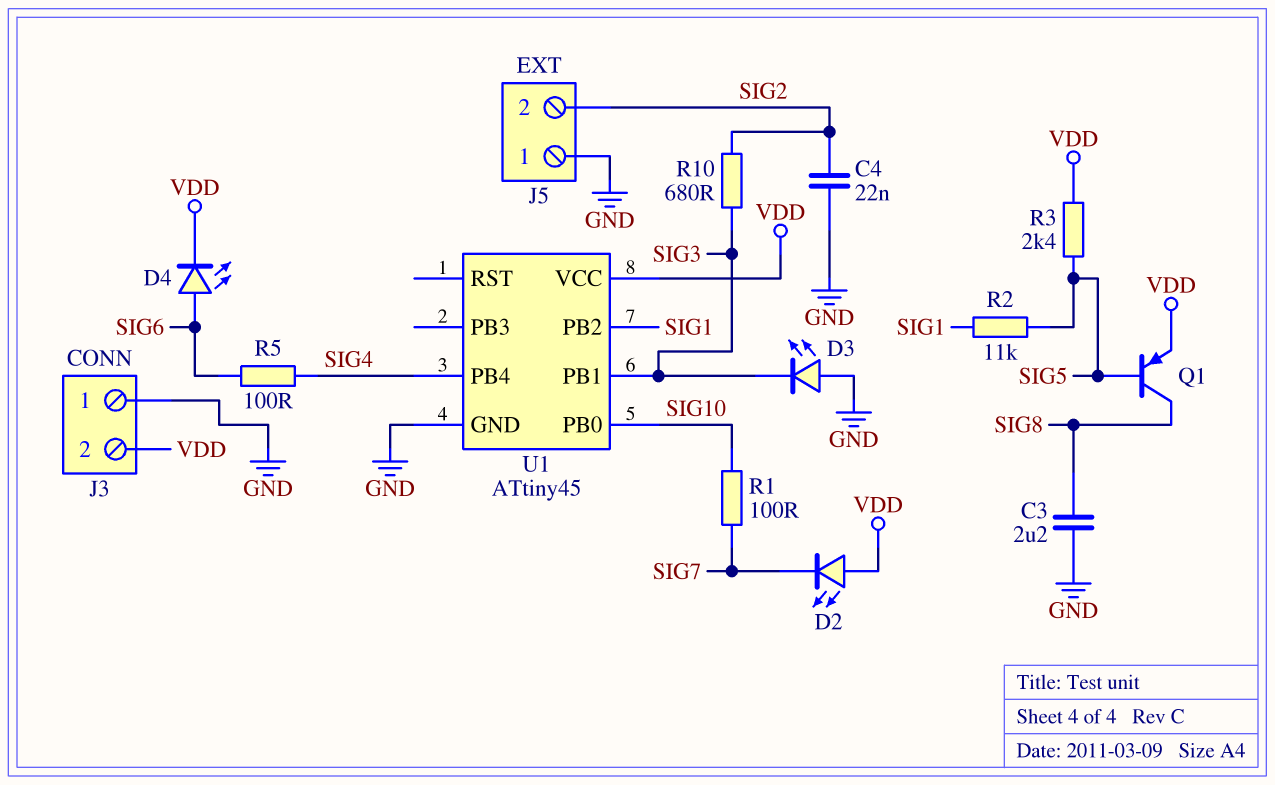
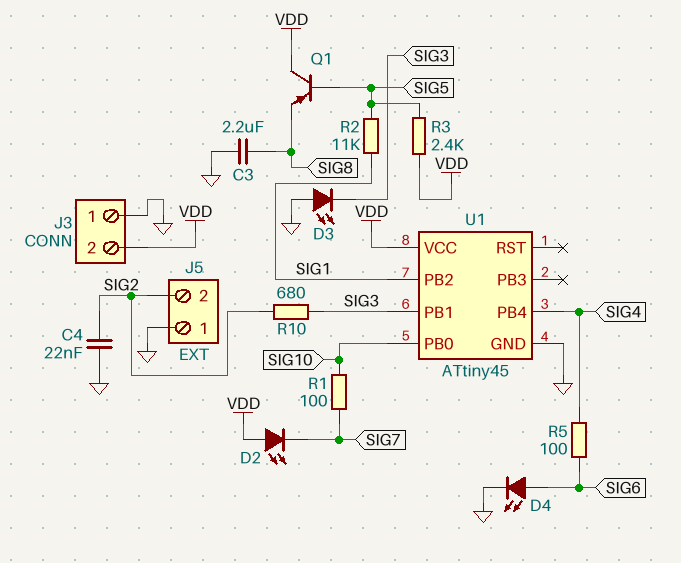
D4: LED (A SIG6, K VDD) -> LED (A SIG6, K GND)
Q1: PNP (B SIG5, C SIG8, E VDD) -> PNP (B SIG5, C VDD, E SIG8)

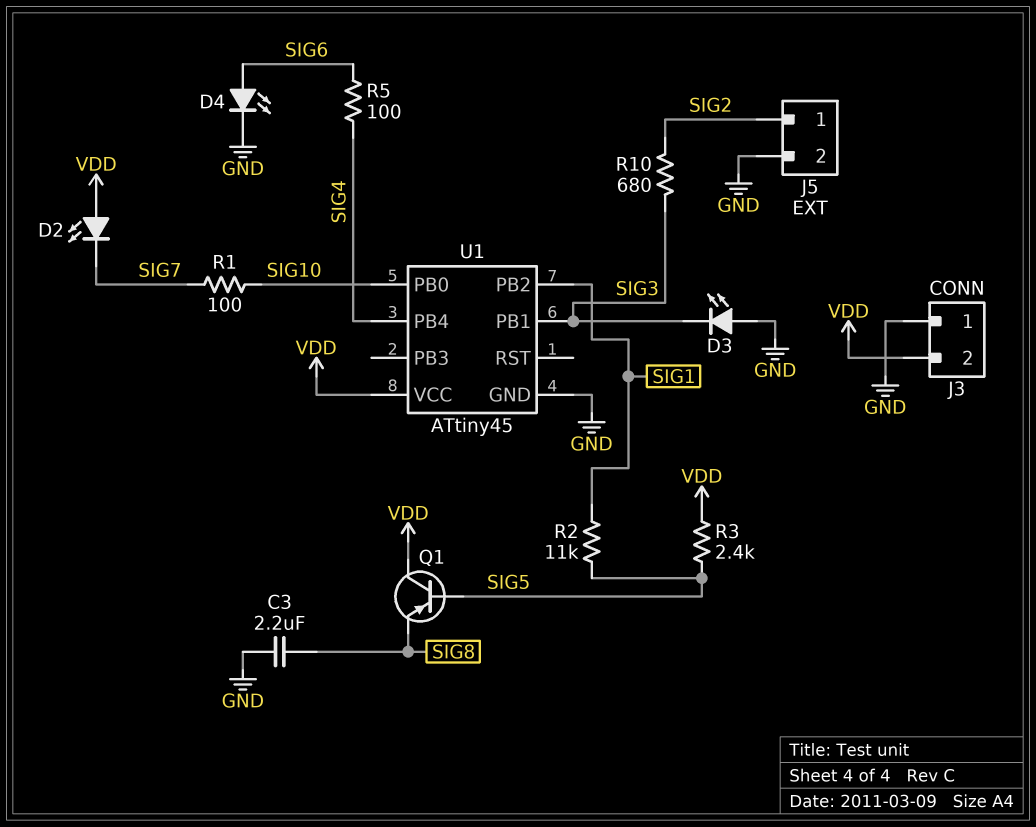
C4: 22nF (GND, SIG2) -> none
J5 pin 1: GND -> SIG2
J5 pin 2: SIG2 -> GND

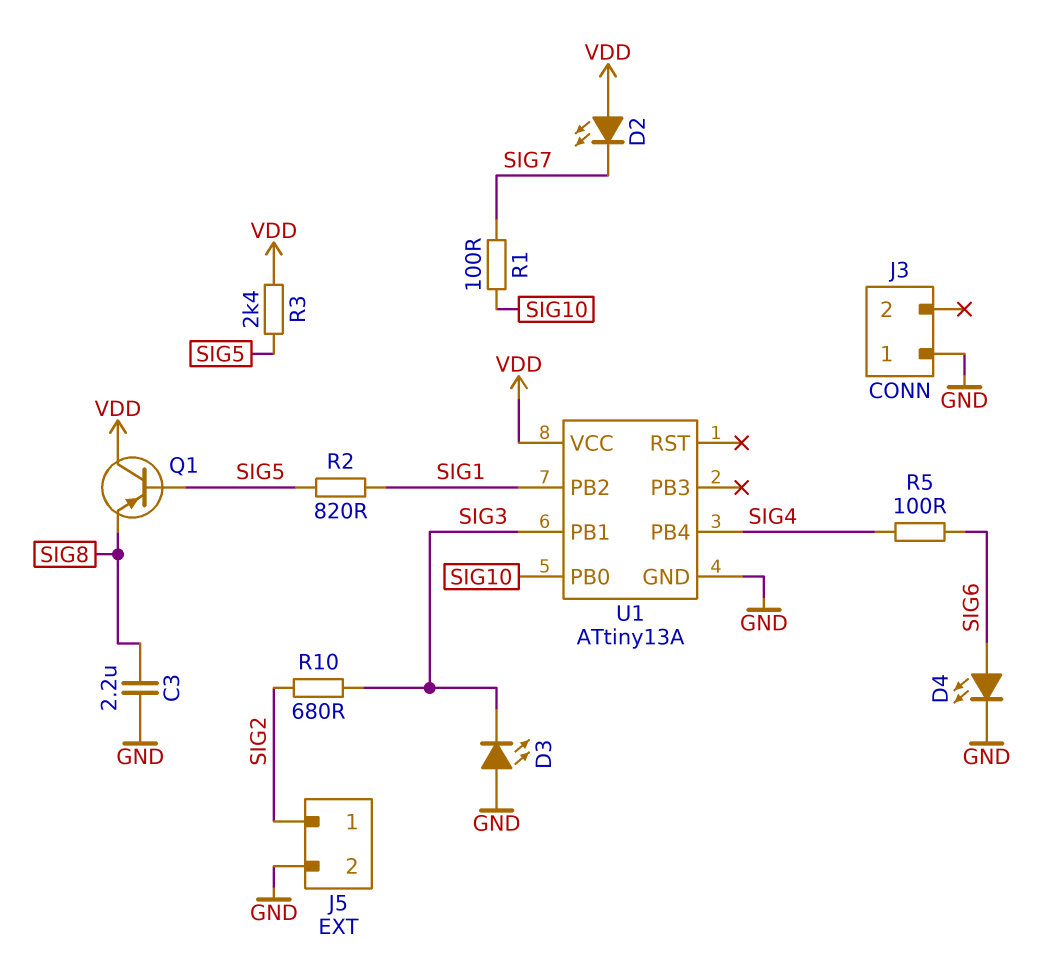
J3 pin 2: VDD -> none
R2: 11k (SIG1, SIG5) -> 820 (SIG1, SIG5)
U1: ATtiny45 -> ATtiny13A

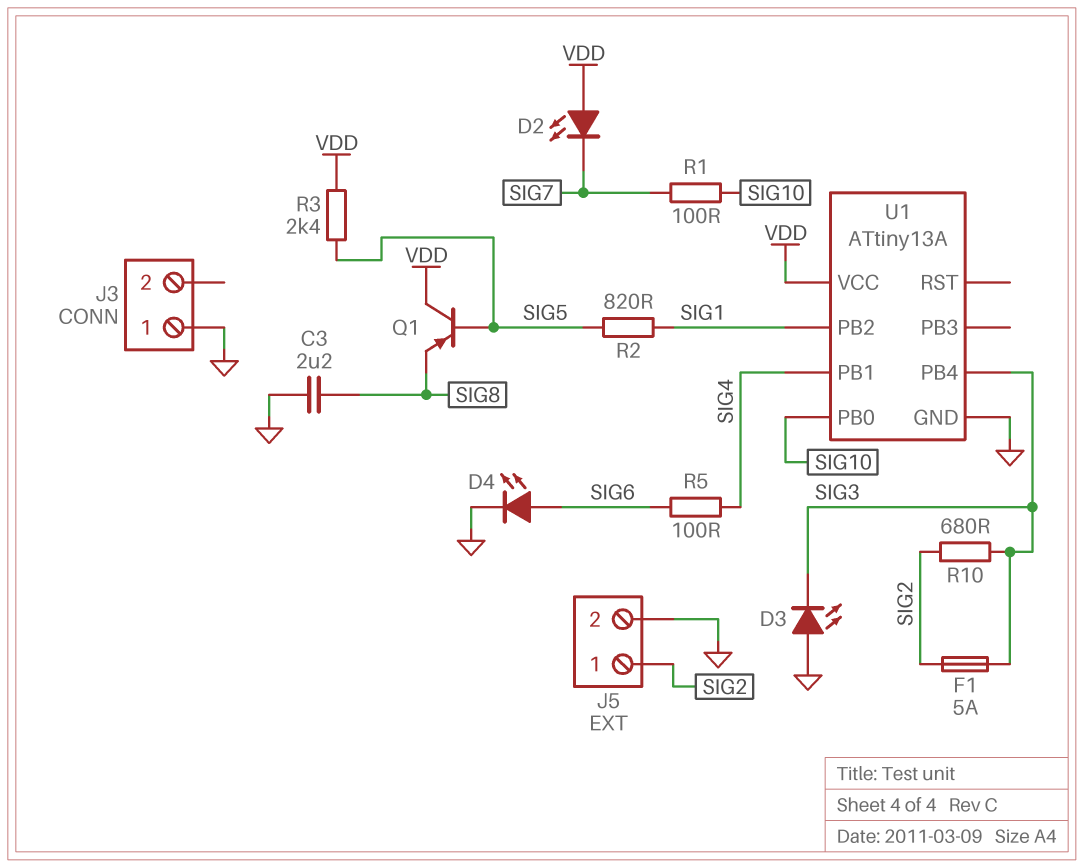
F1: none -> 5A (SIG2, SIG3)
U1 pin PB1: SIG3 -> SIG4
U1 pin PB4: SIG4 -> SIG3

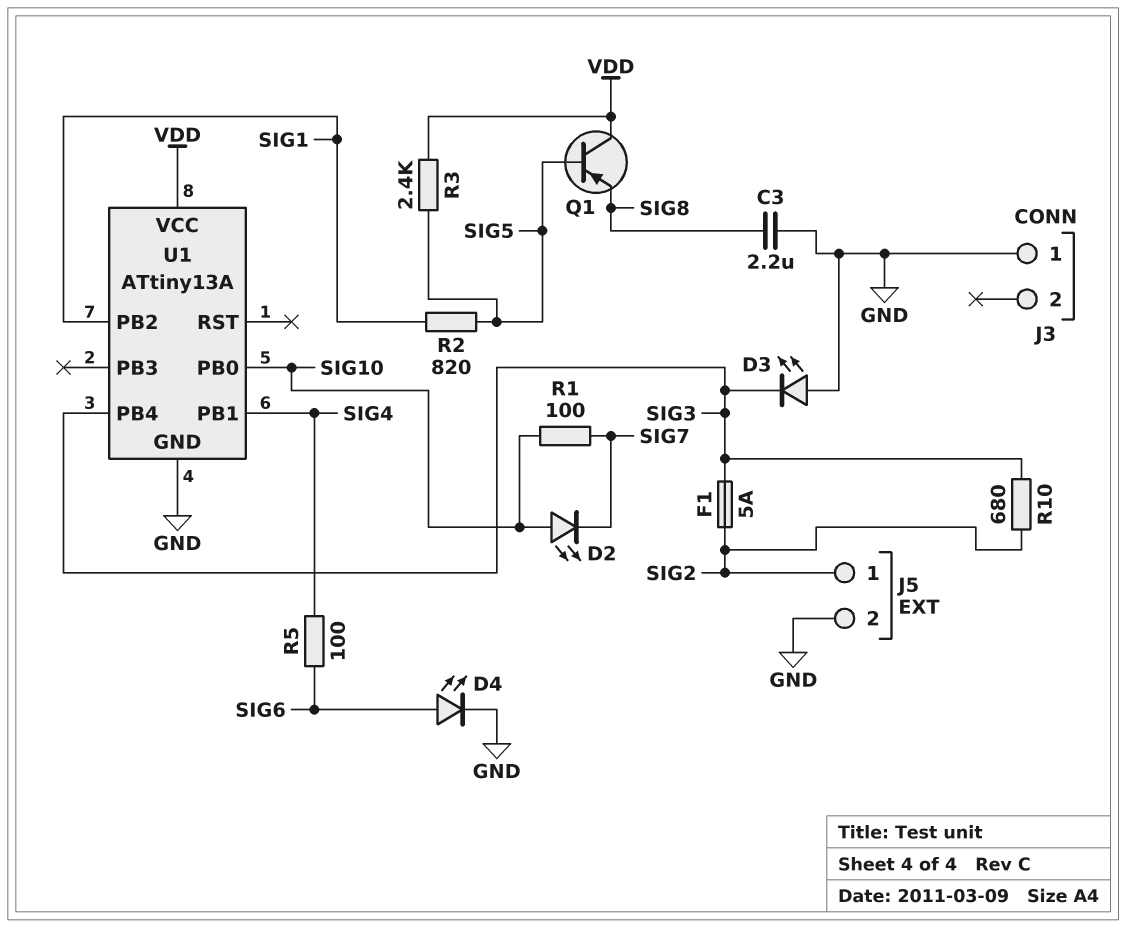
D2: LED (A VDD, K SIG7) -> LED (A SIG10, K SIG7)

